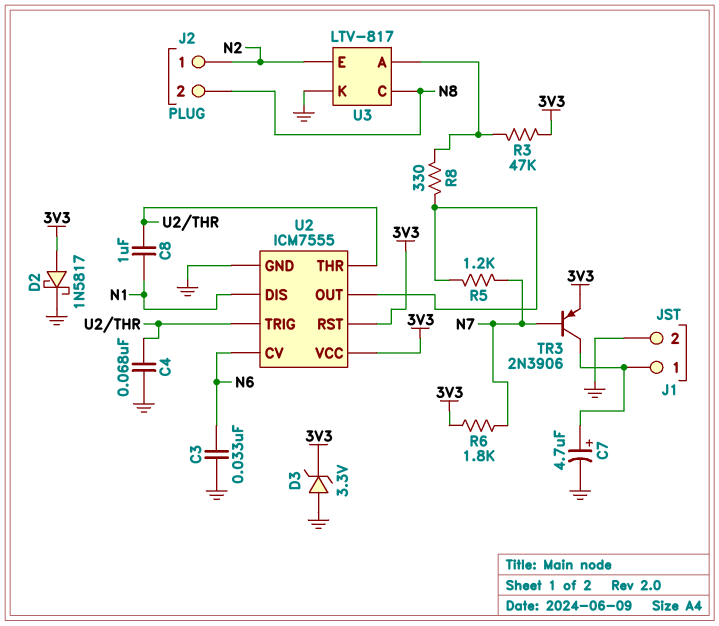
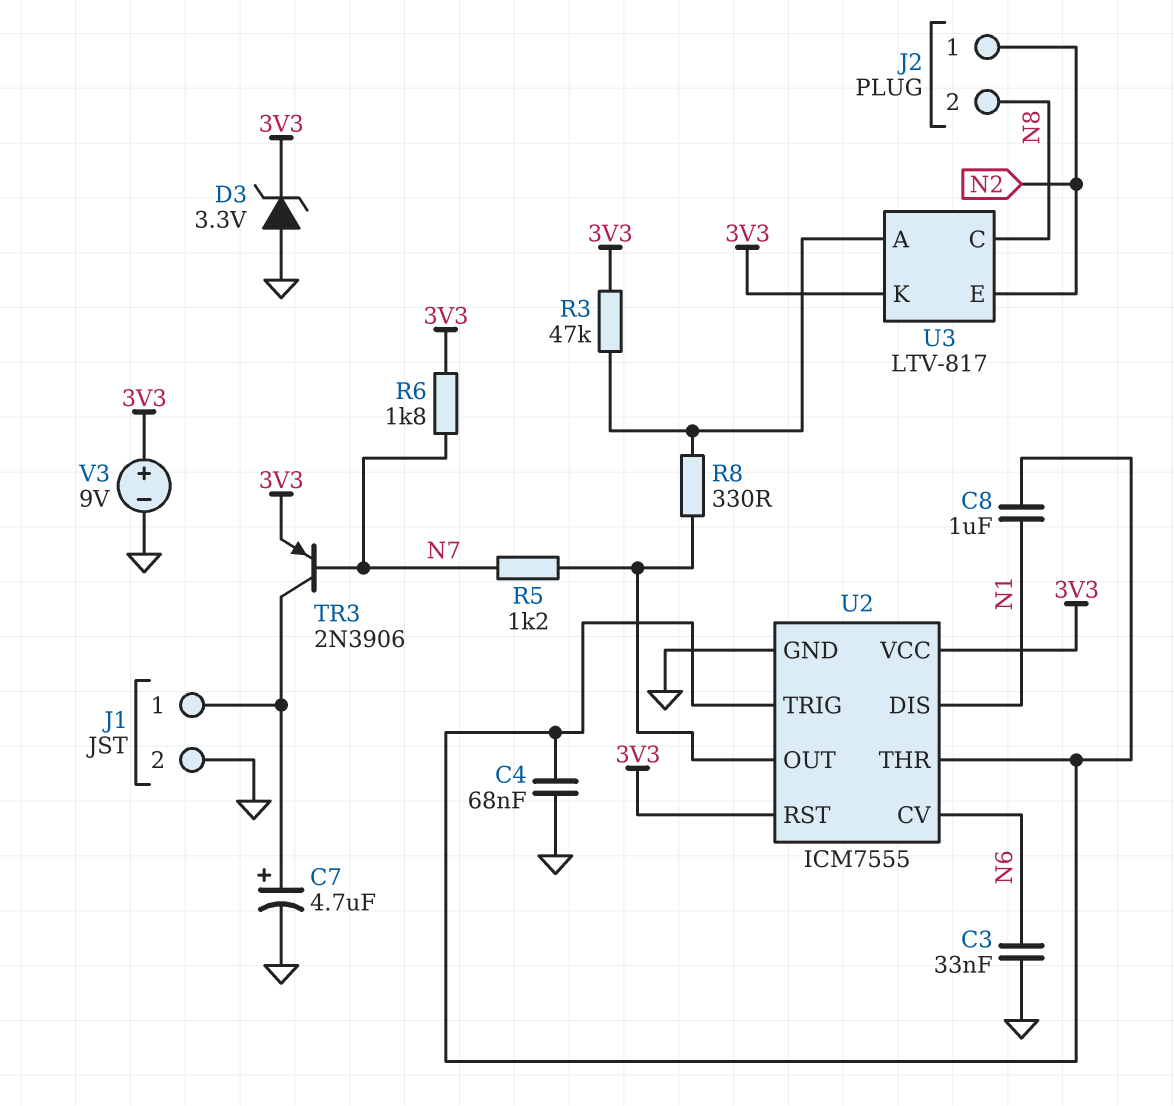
D2: schottky 1N5817 (A 3V3, K GND) -> none
U3 pin K: GND -> 3V3
V3: none -> 9V (plus 3V3, minus GND)

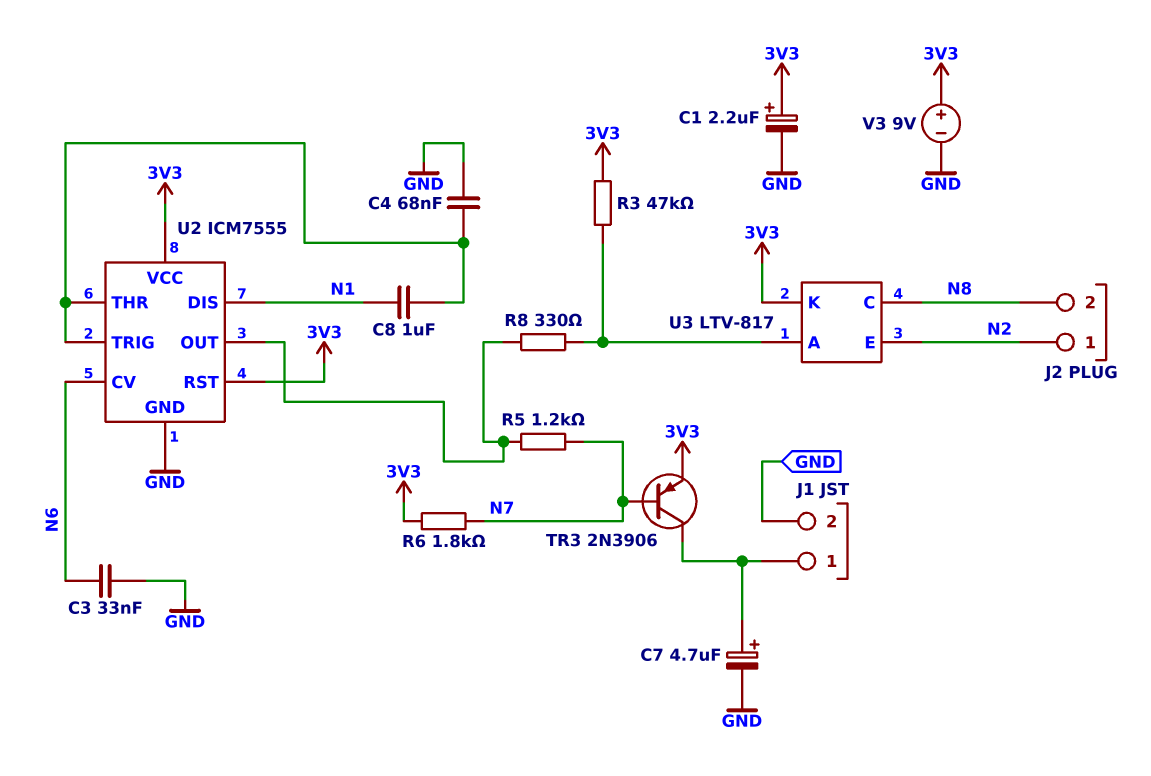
C1: none -> 2.2uF (plus 3V3, minus GND)
D3: zener 3.3V (A GND, K 3V3) -> none

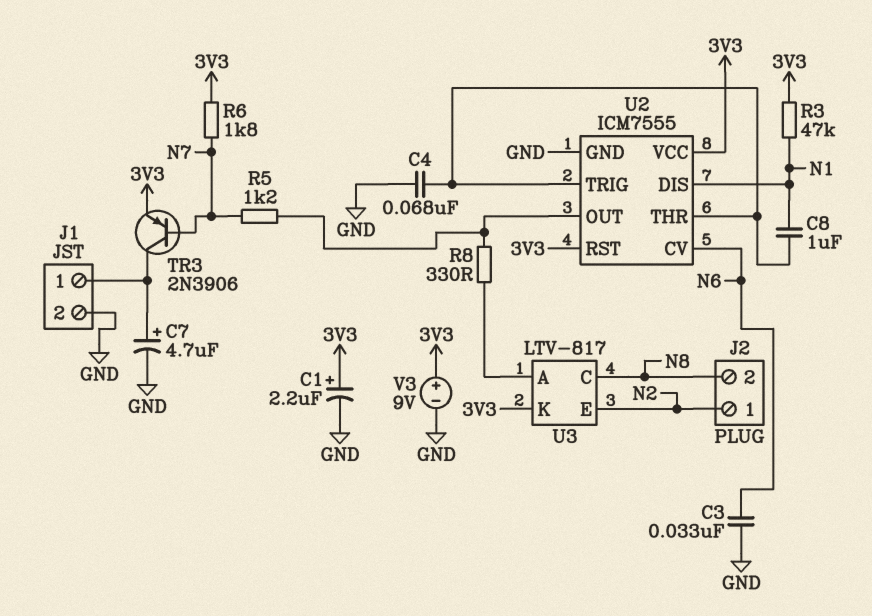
R3: 47k (3V3, U3/A) -> 47k (3V3, N1)

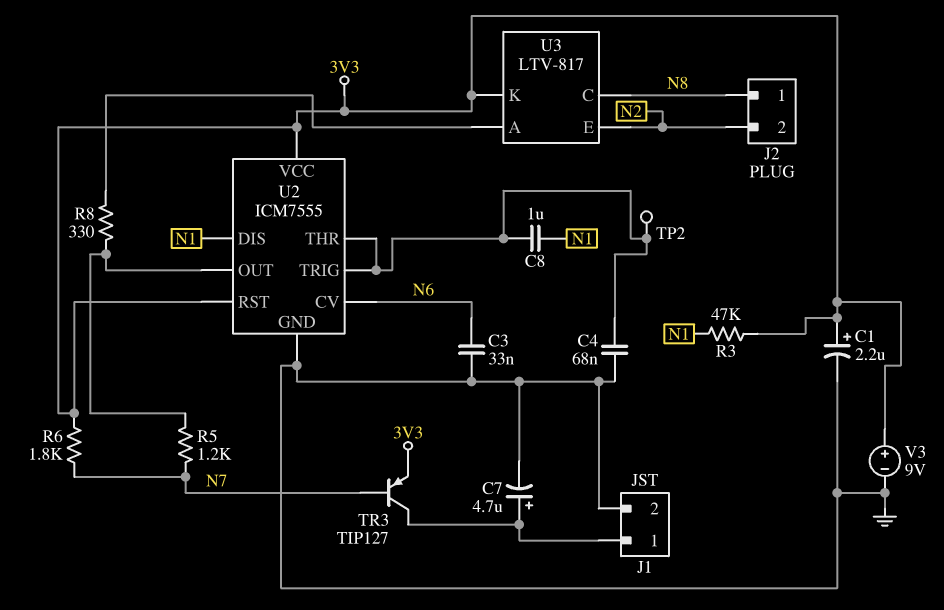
J2 pin 1: N2 -> N8
J2 pin 2: N8 -> N2
TP2: none -> test point (U2/THR)
TR3: PNP 2N3906 (B N7, C J1/1, E 3V3) -> PNP TIP127 (B N7, C J1/1, E 3V3)

